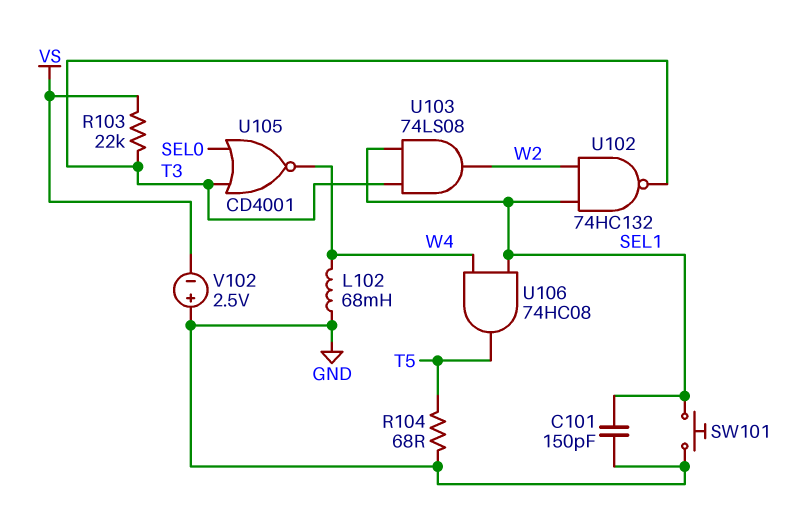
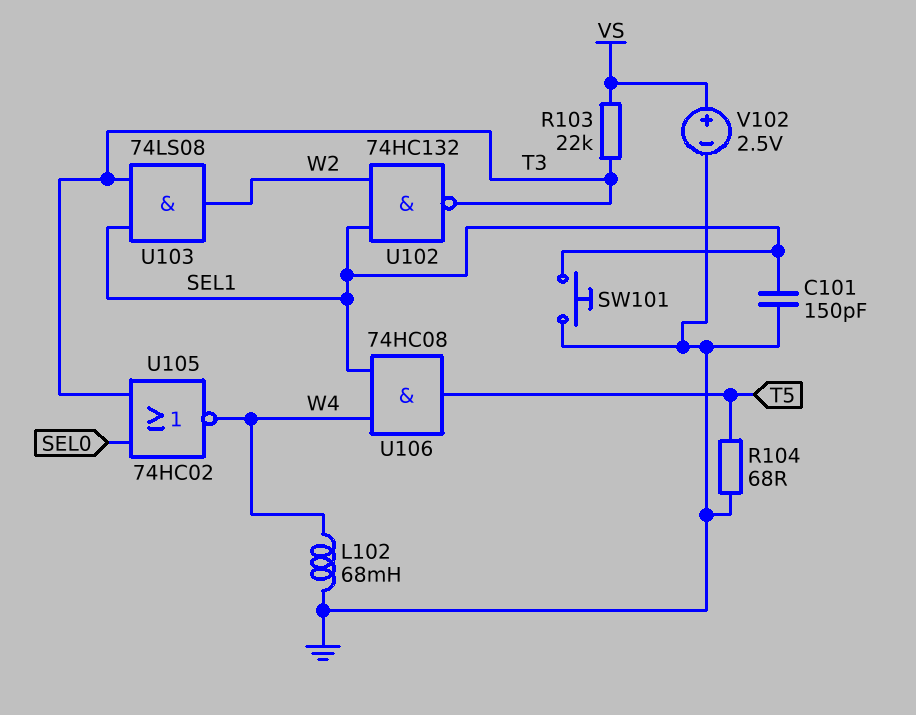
U105: NOR CD4001 (in SEL0, in T3, out W4) -> NOR 74HC02 (in SEL0, in T3, out W4)
V102: 2.5V (plus GND, minus VS) -> 2.5V (plus VS, minus GND)

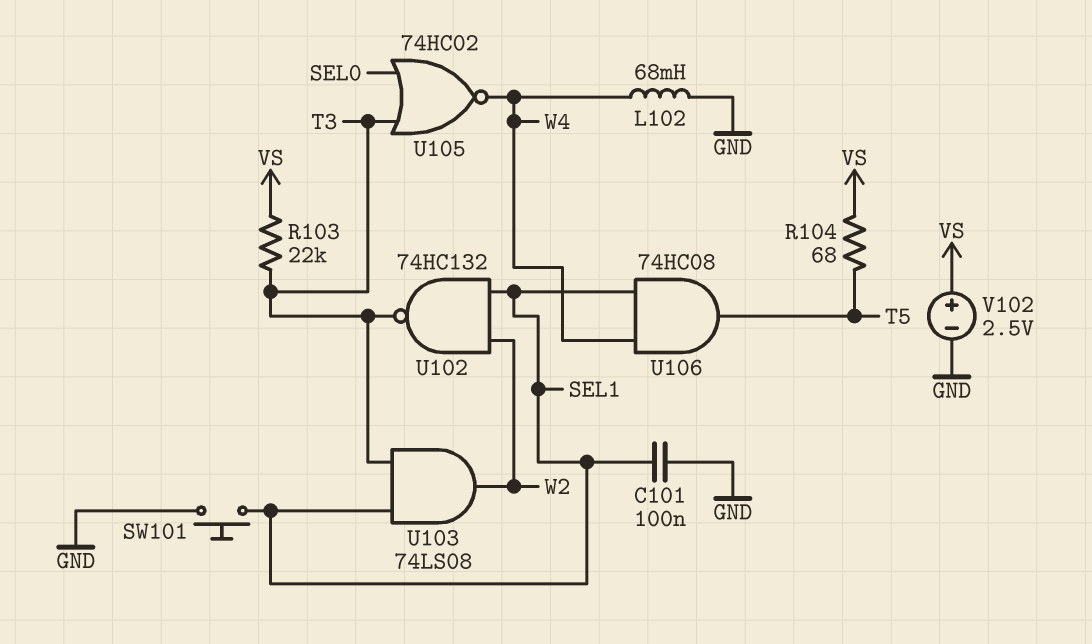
C101: 150pF (GND, SEL1) -> 100nF (GND, SEL1)
R104: 68 (GND, T5) -> 68 (T5, VS)

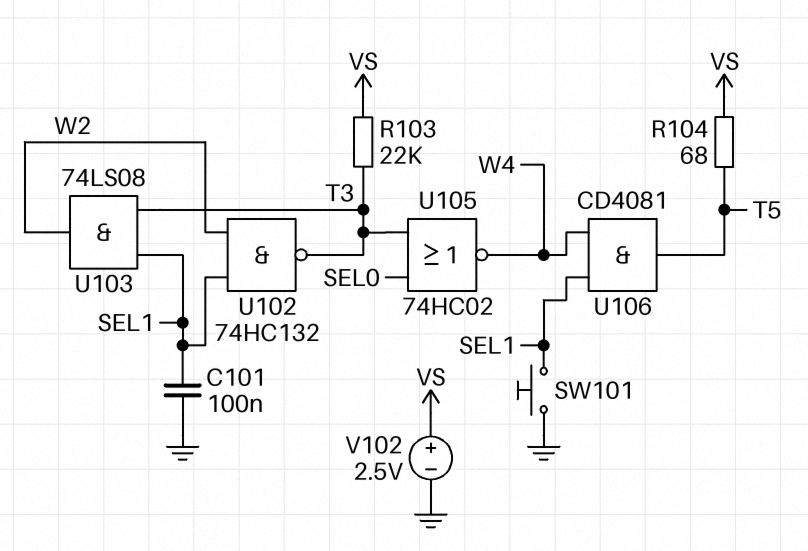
L102: 68mH (GND, W4) -> none
U106: AND 74HC08 (in SEL1, in W4, out T5) -> AND CD4081 (in SEL1, in W4, out T5)

